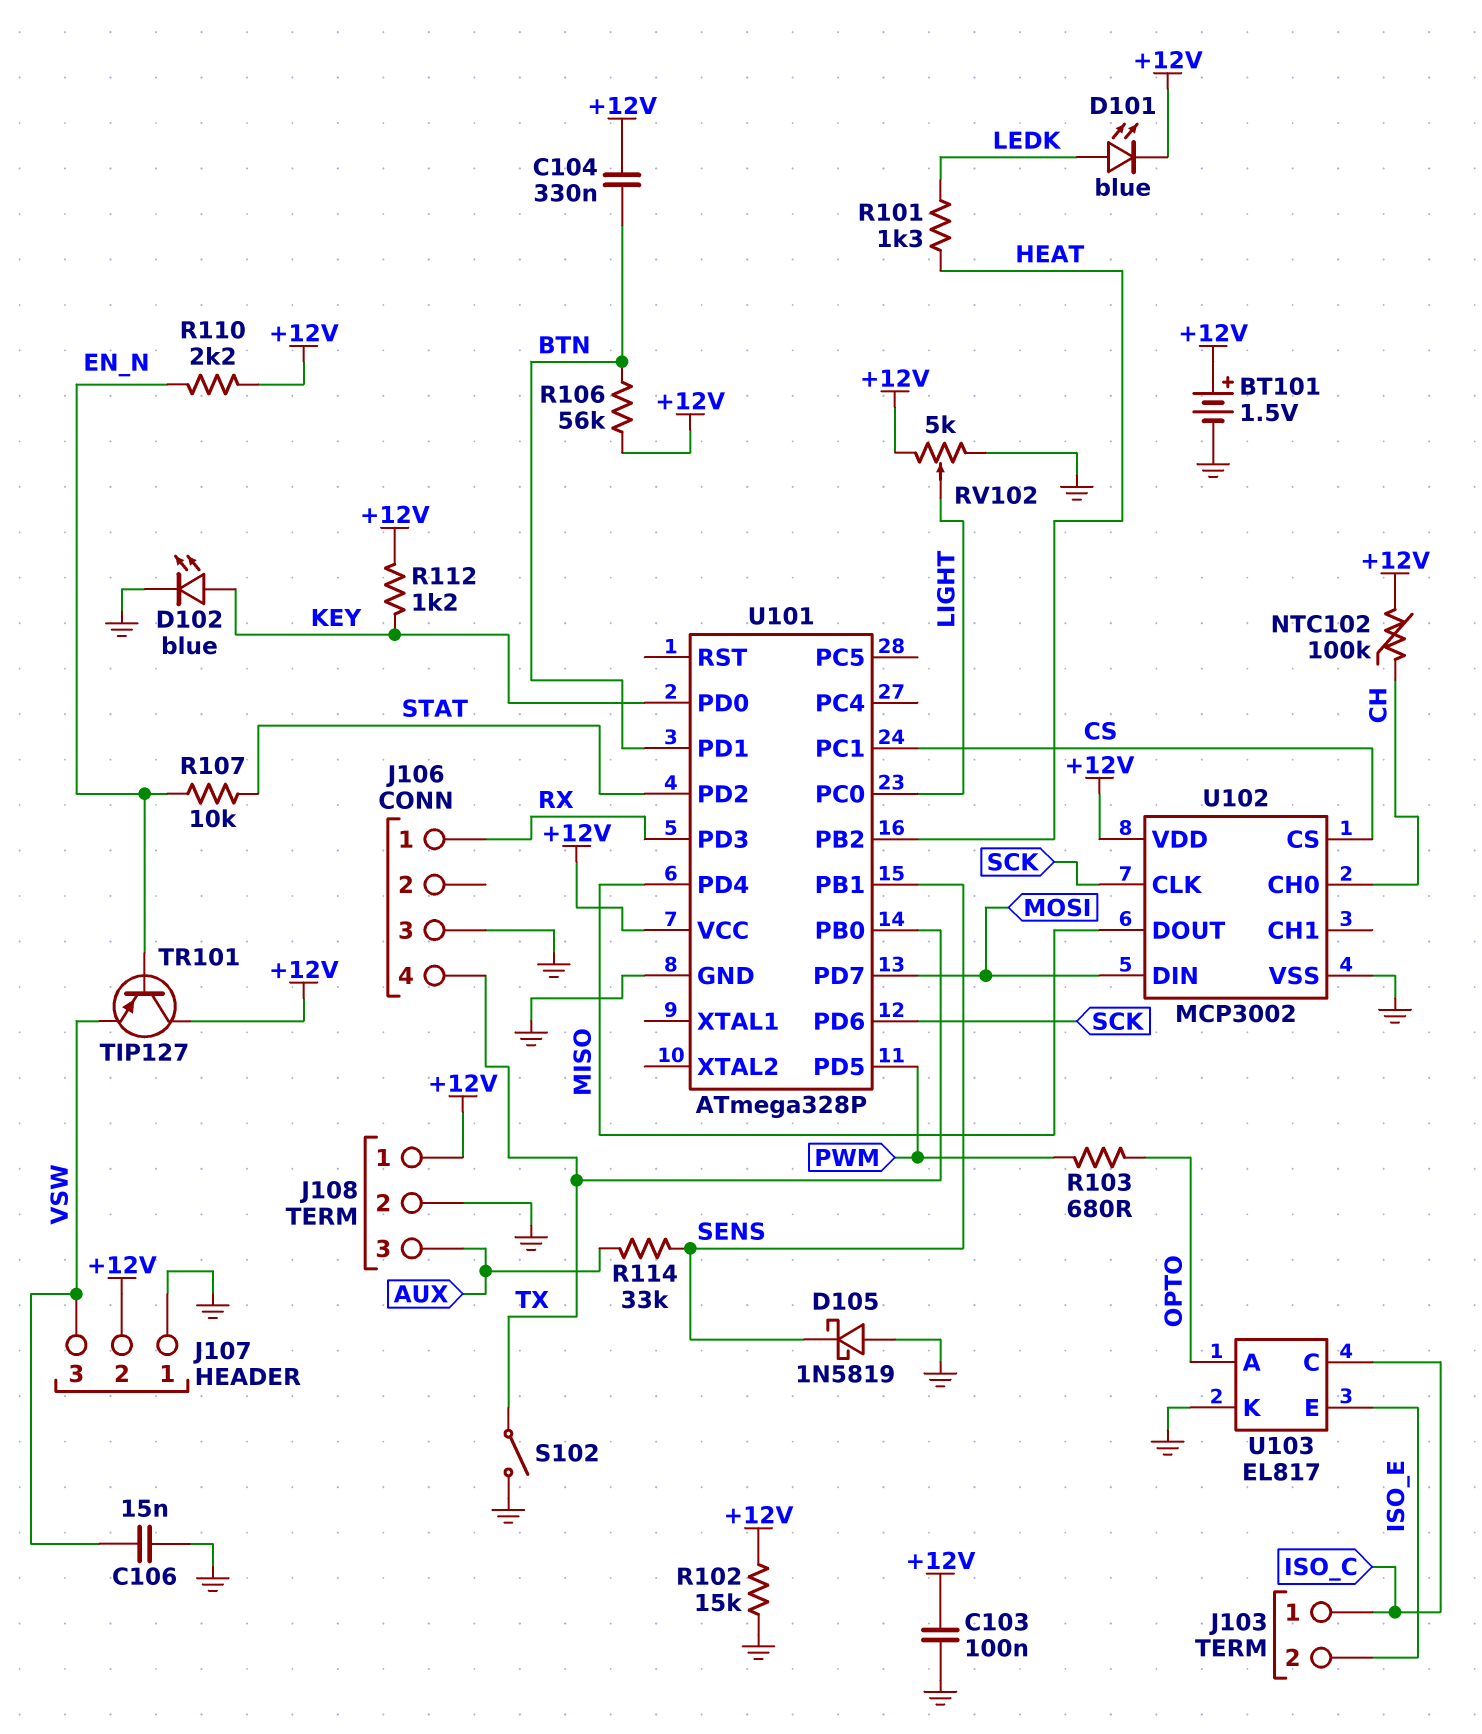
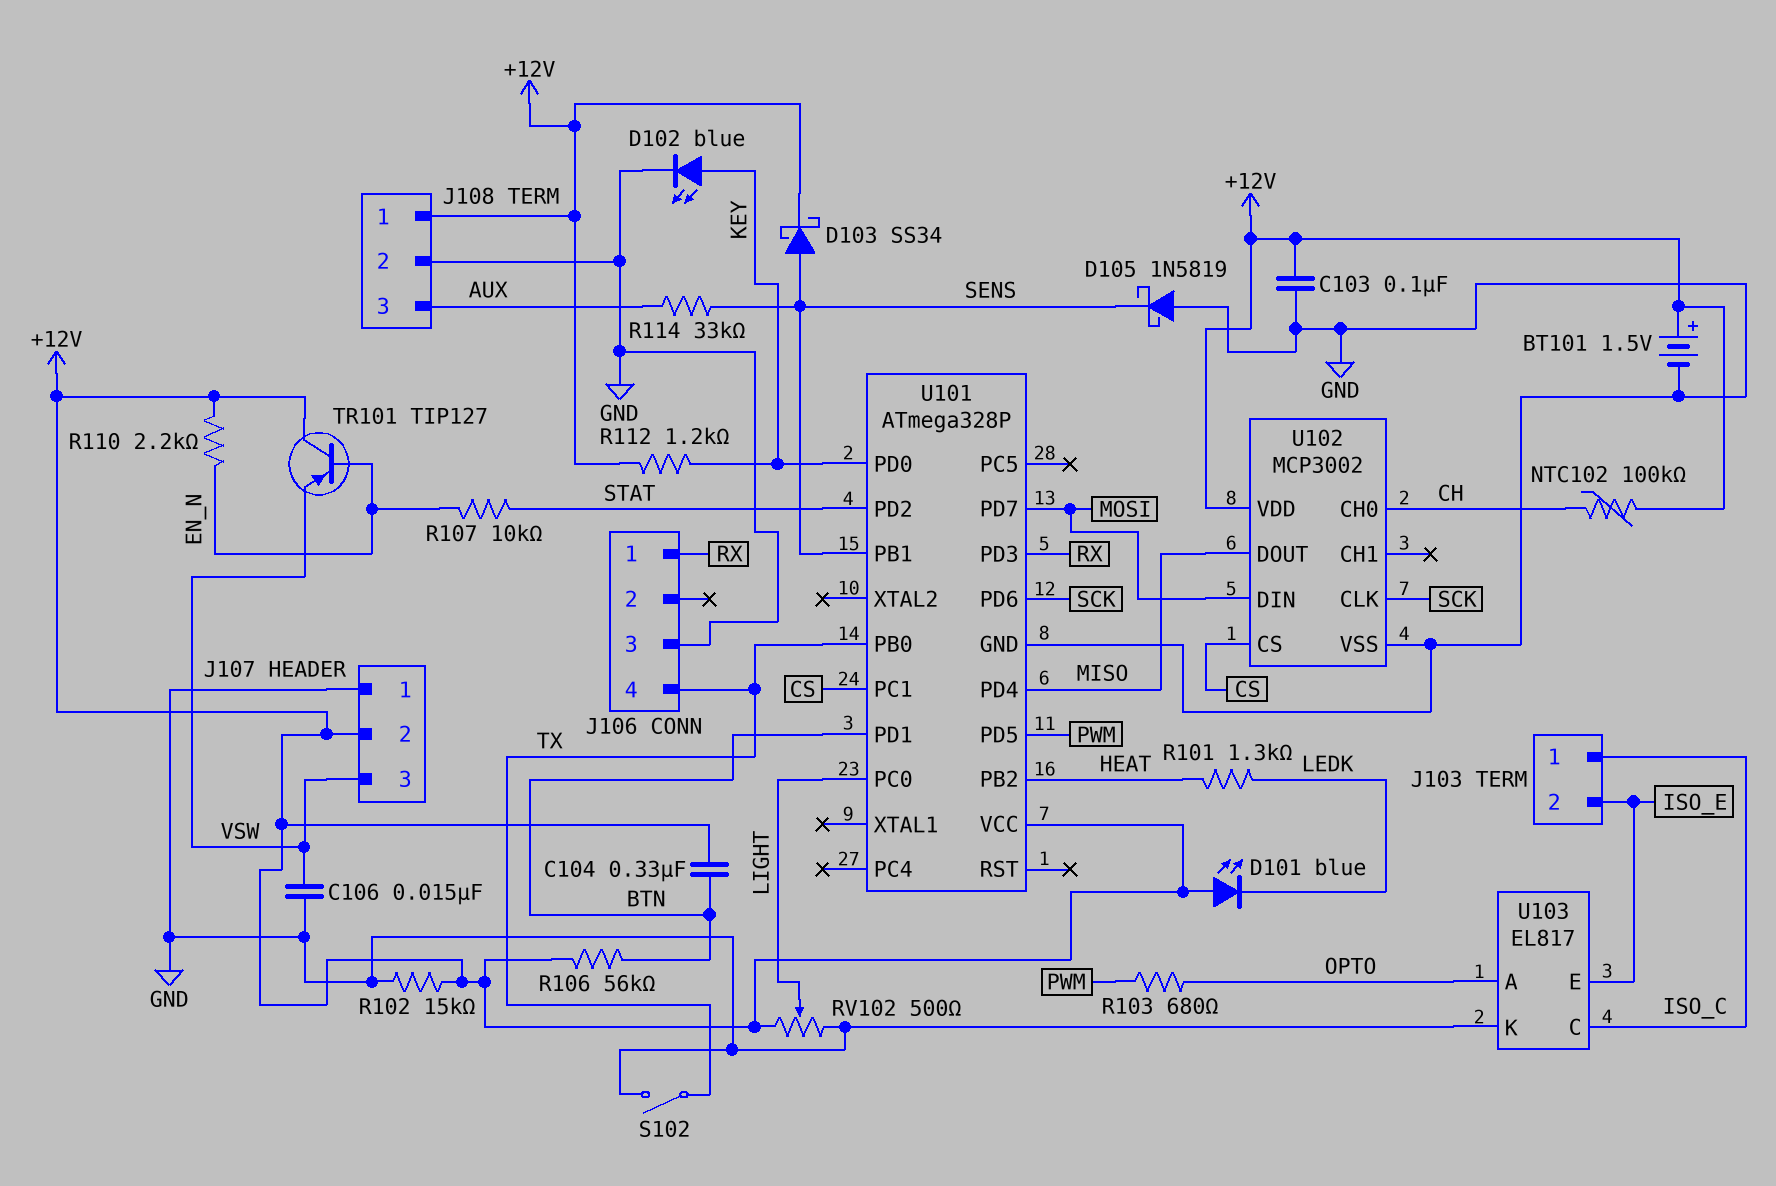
D101: LED blue (A LEDK, K +12V) -> LED blue (A +12V, K LEDK)
D103: none -> schottky SS34 (A SENS, K +12V)
RV102: 5k (+12V, GND, wiper LIGHT) -> 500 (+12V, GND, wiper LIGHT)

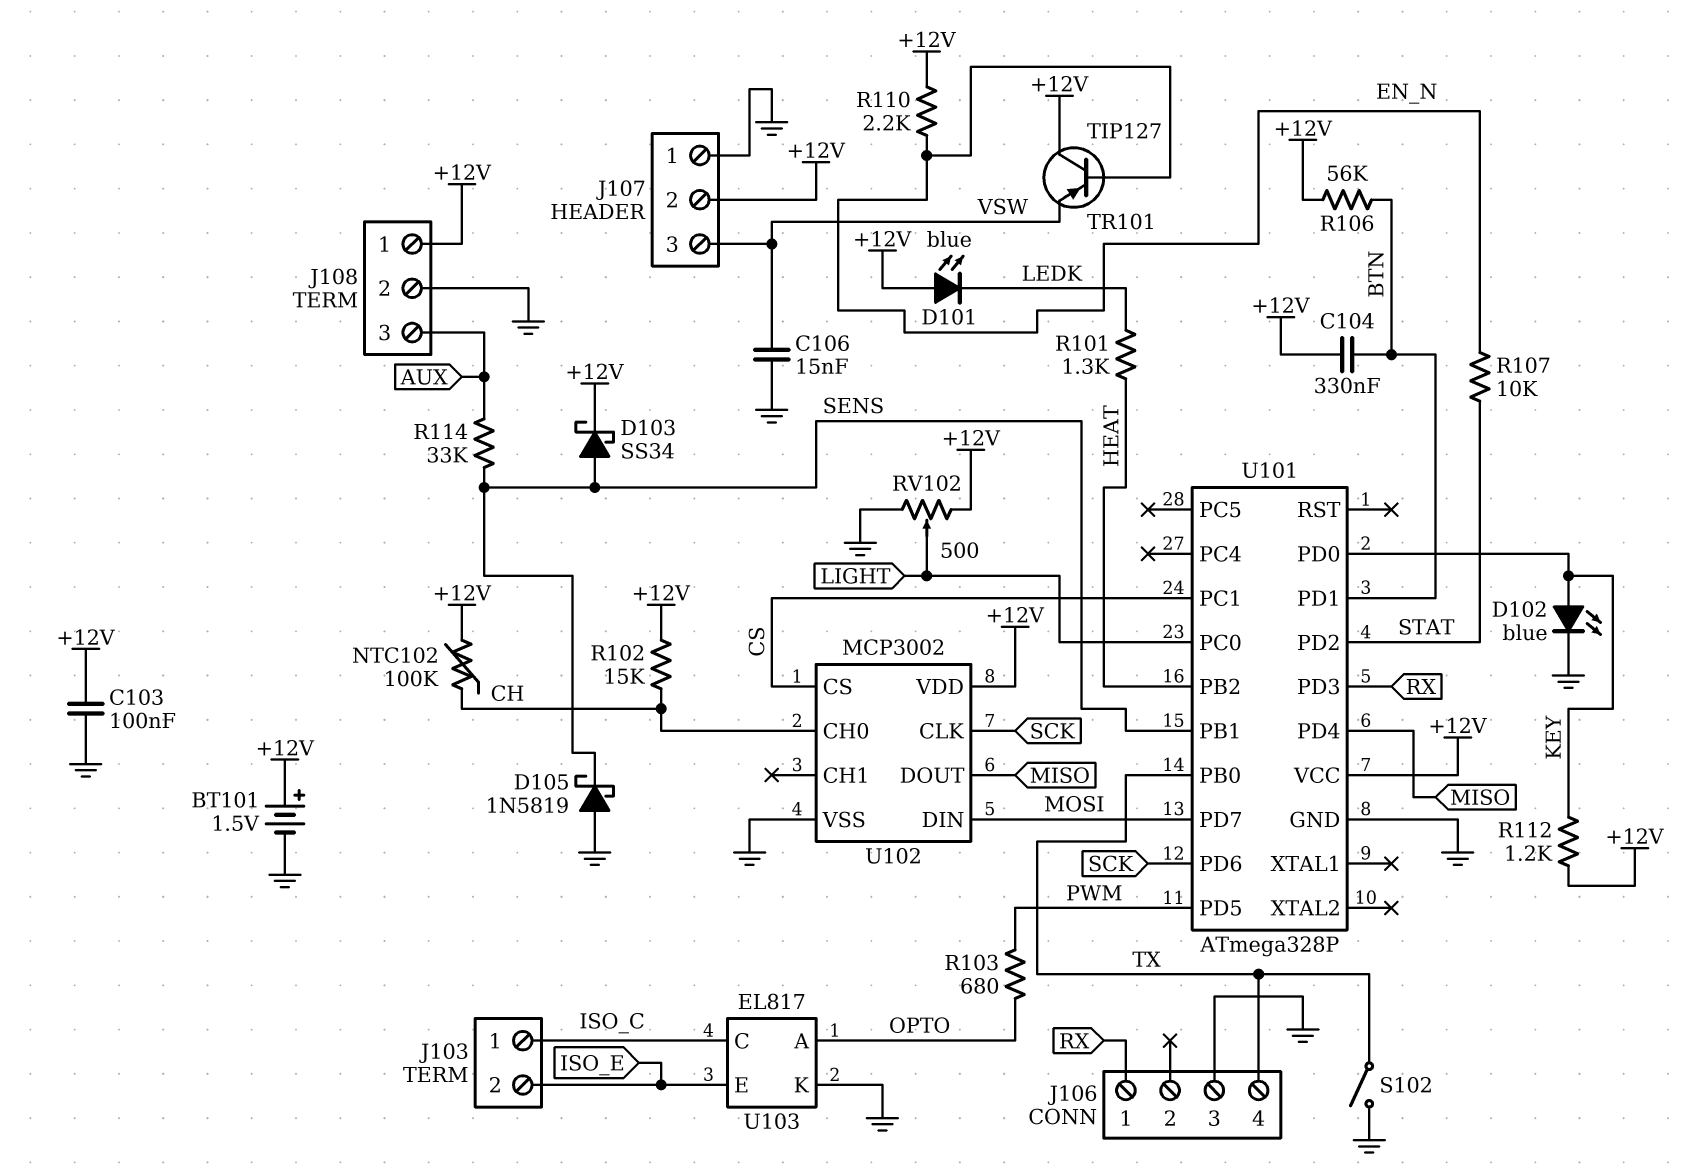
R102: 15k (+12V, GND) -> 15k (+12V, CH)

